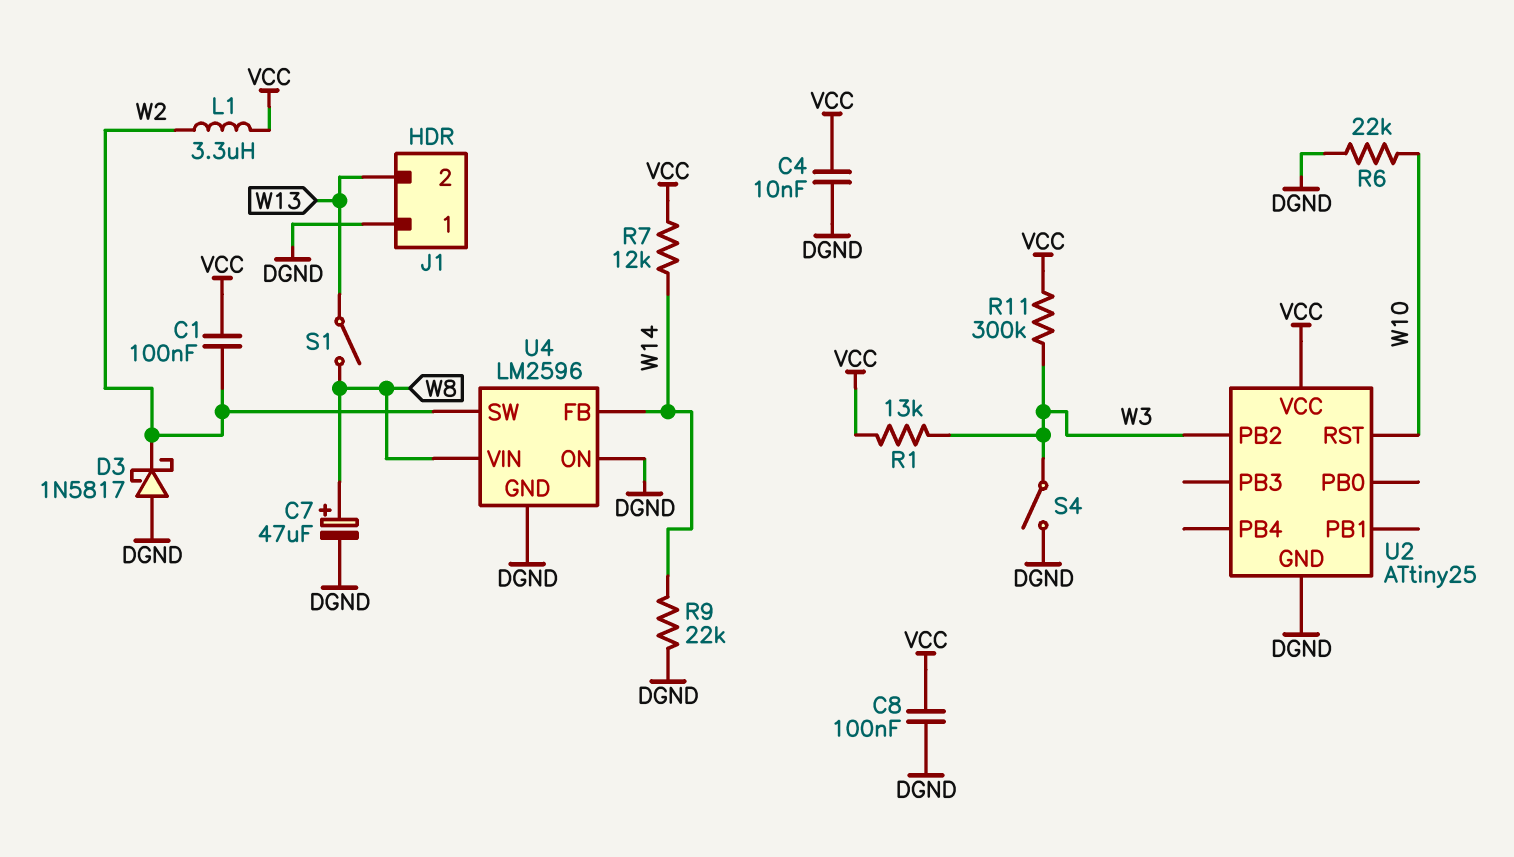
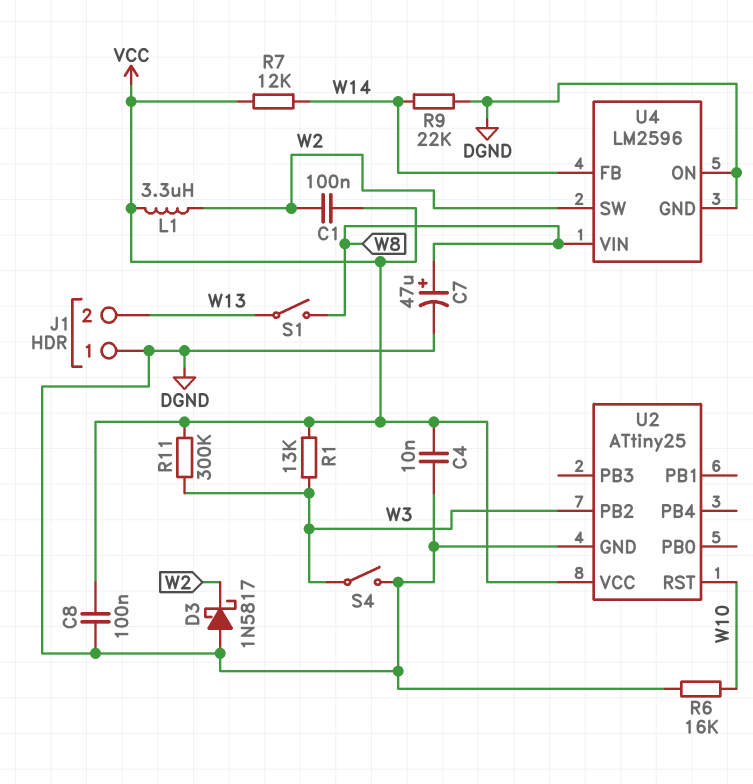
R6: 22k (DGND, W10) -> 16k (DGND, W10)

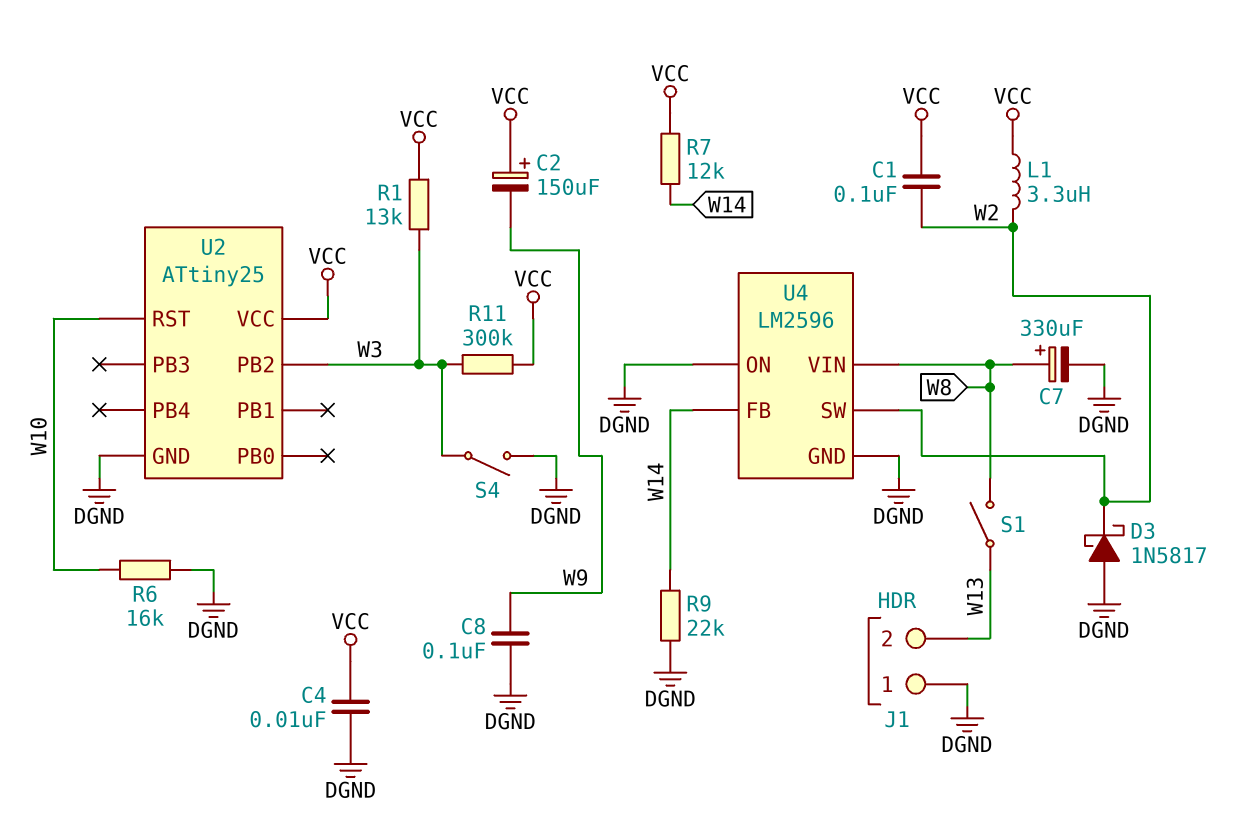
C2: none -> 150uF (plus VCC, minus W9)
C7: 47uF (plus W8, minus DGND) -> 330uF (plus W8, minus DGND)
C8: 100nF (DGND, VCC) -> 100nF (DGND, W9)

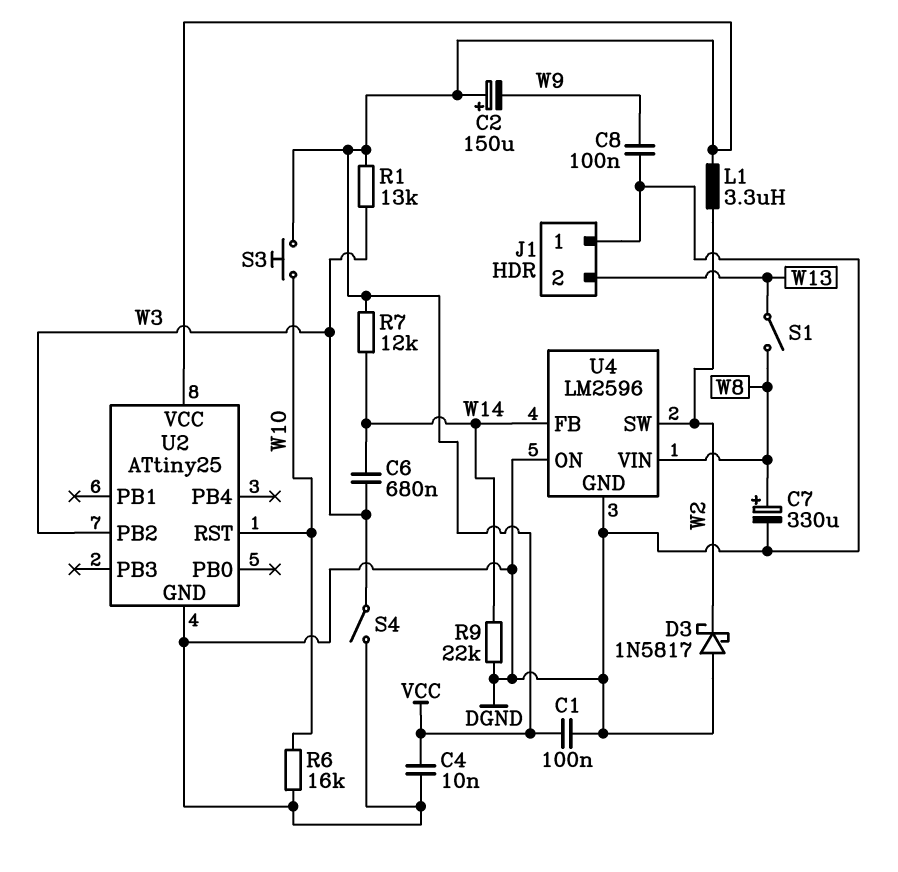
C1: 100nF (VCC, W2) -> 100nF (DGND, VCC)
C6: none -> 680nF (W3, W14)
R11: 300k (VCC, W3) -> none
S3: none -> button (VCC, W10)

